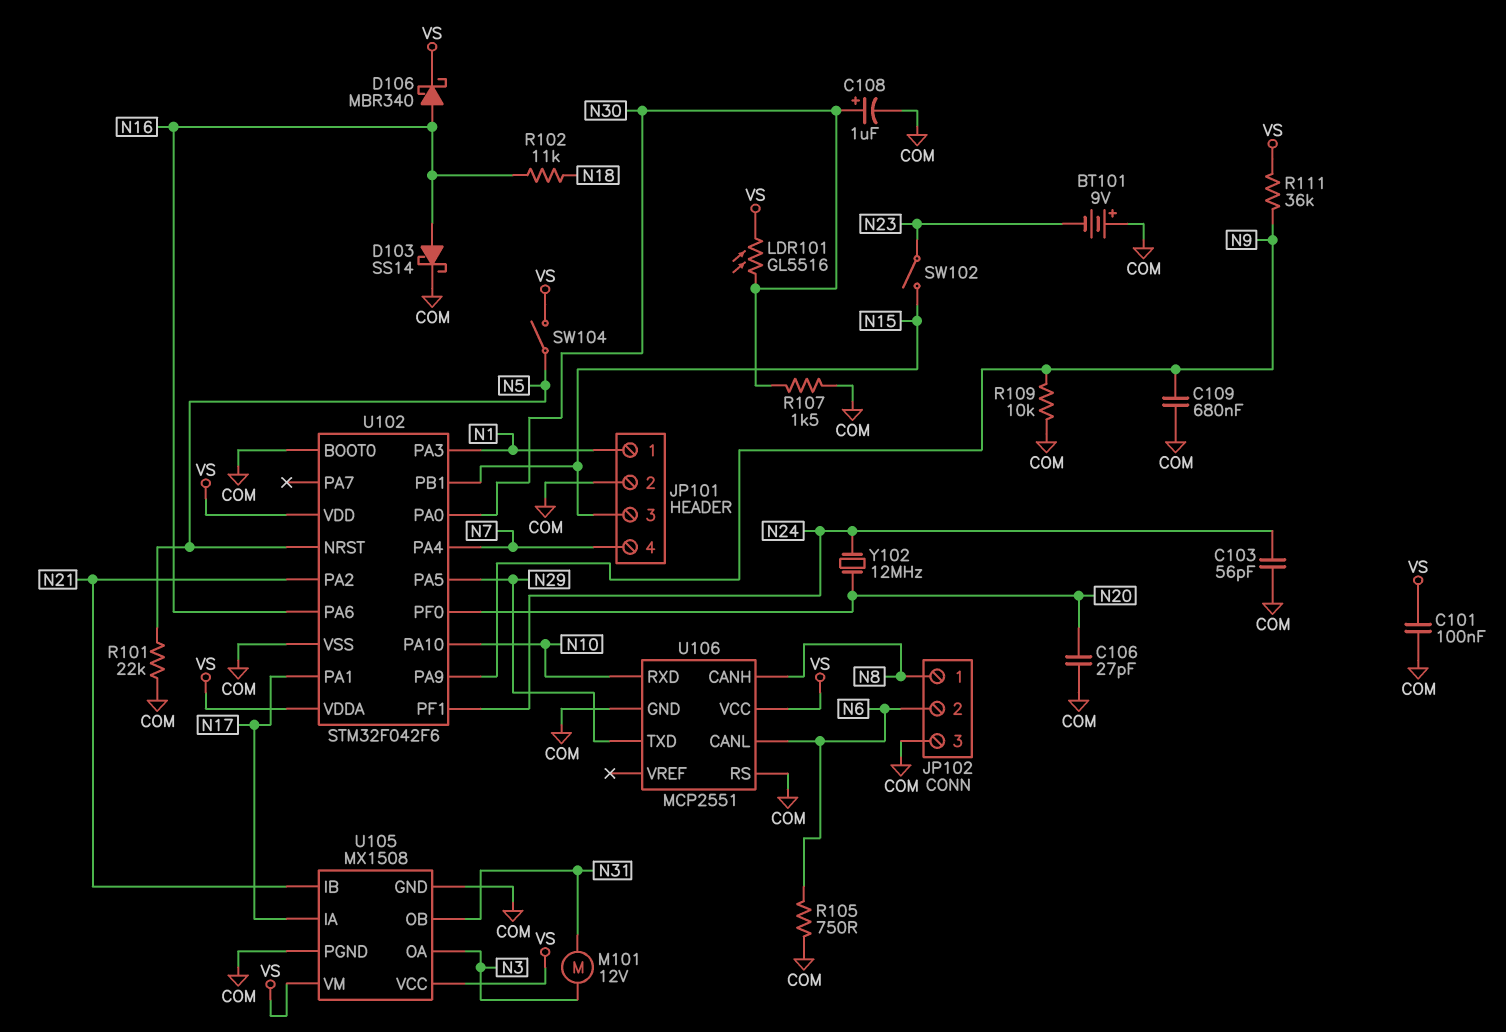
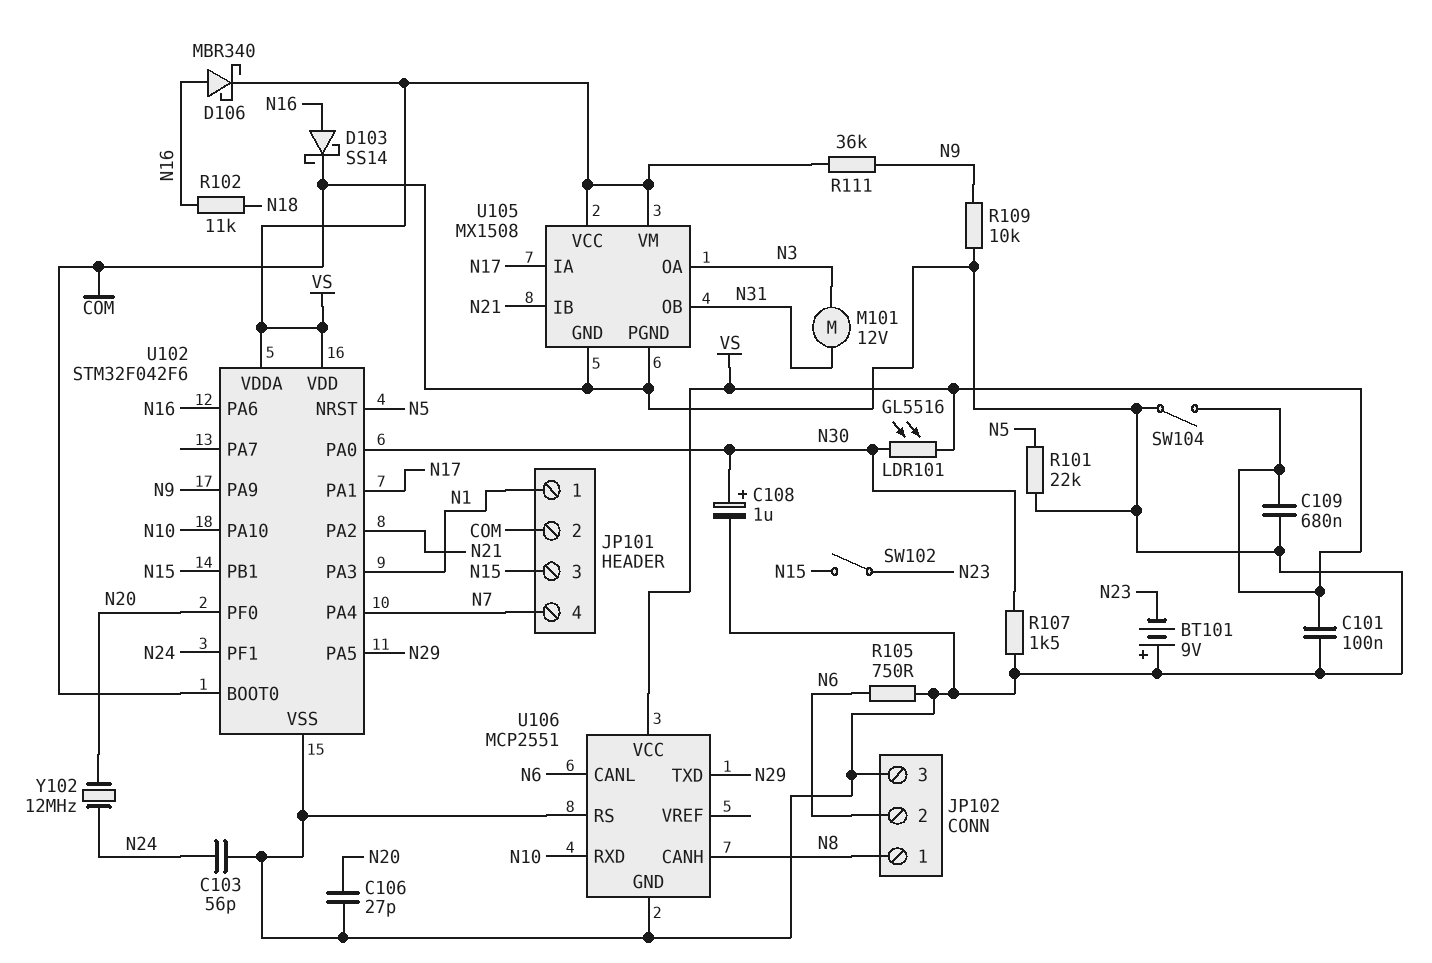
C109: 680nF (COM, N9) -> 680nF (COM, VS)
SW104: switch (N5, VS) -> switch (COM, VS)

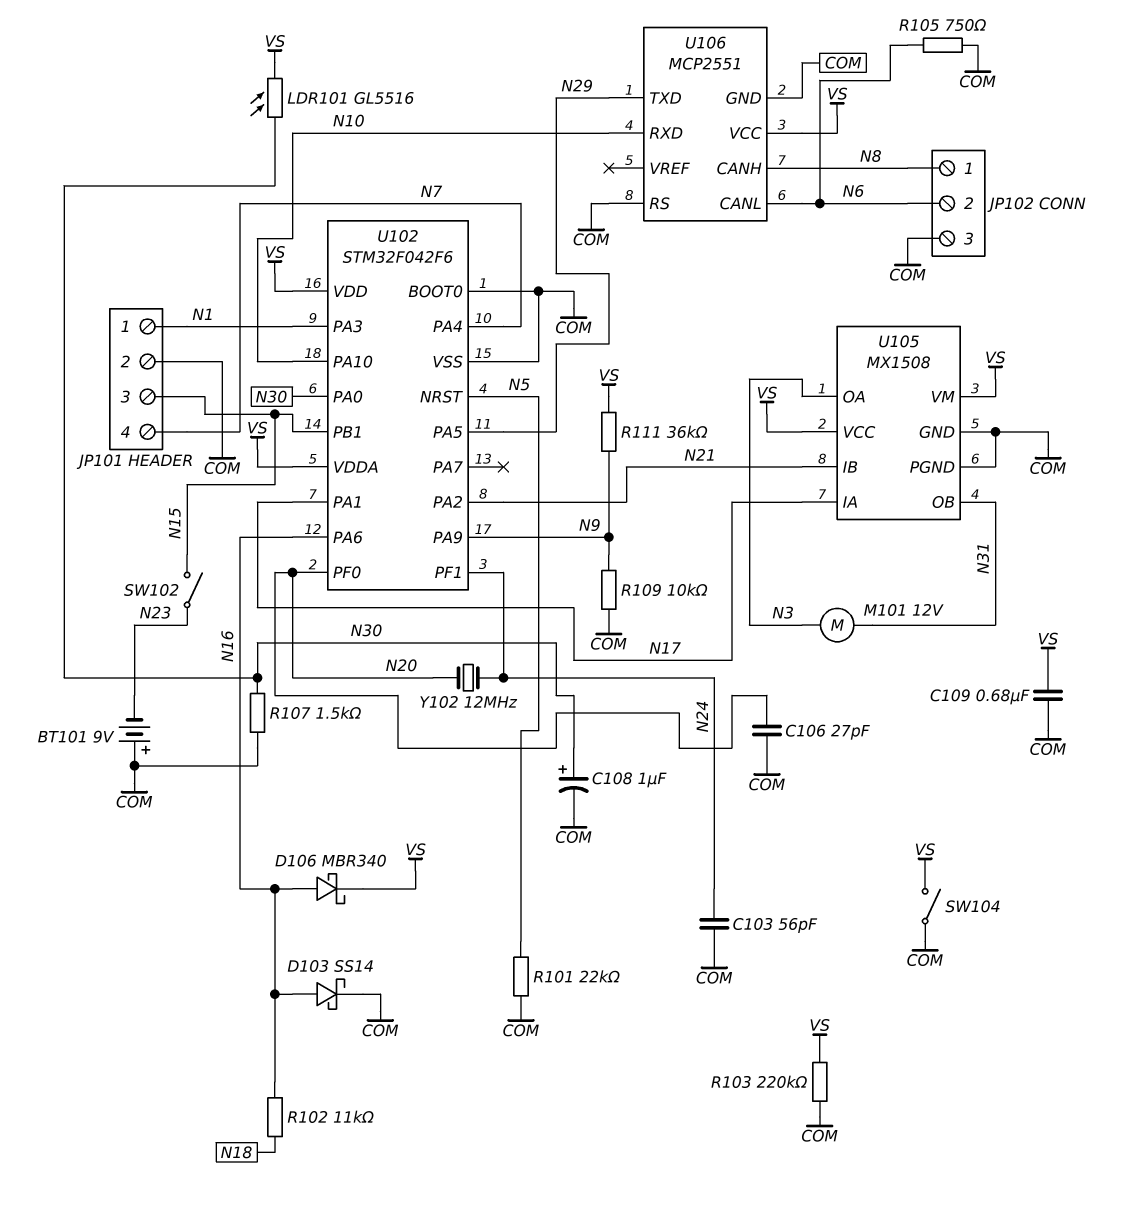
C101: 100nF (COM, VS) -> none
R103: none -> 220k (COM, VS)

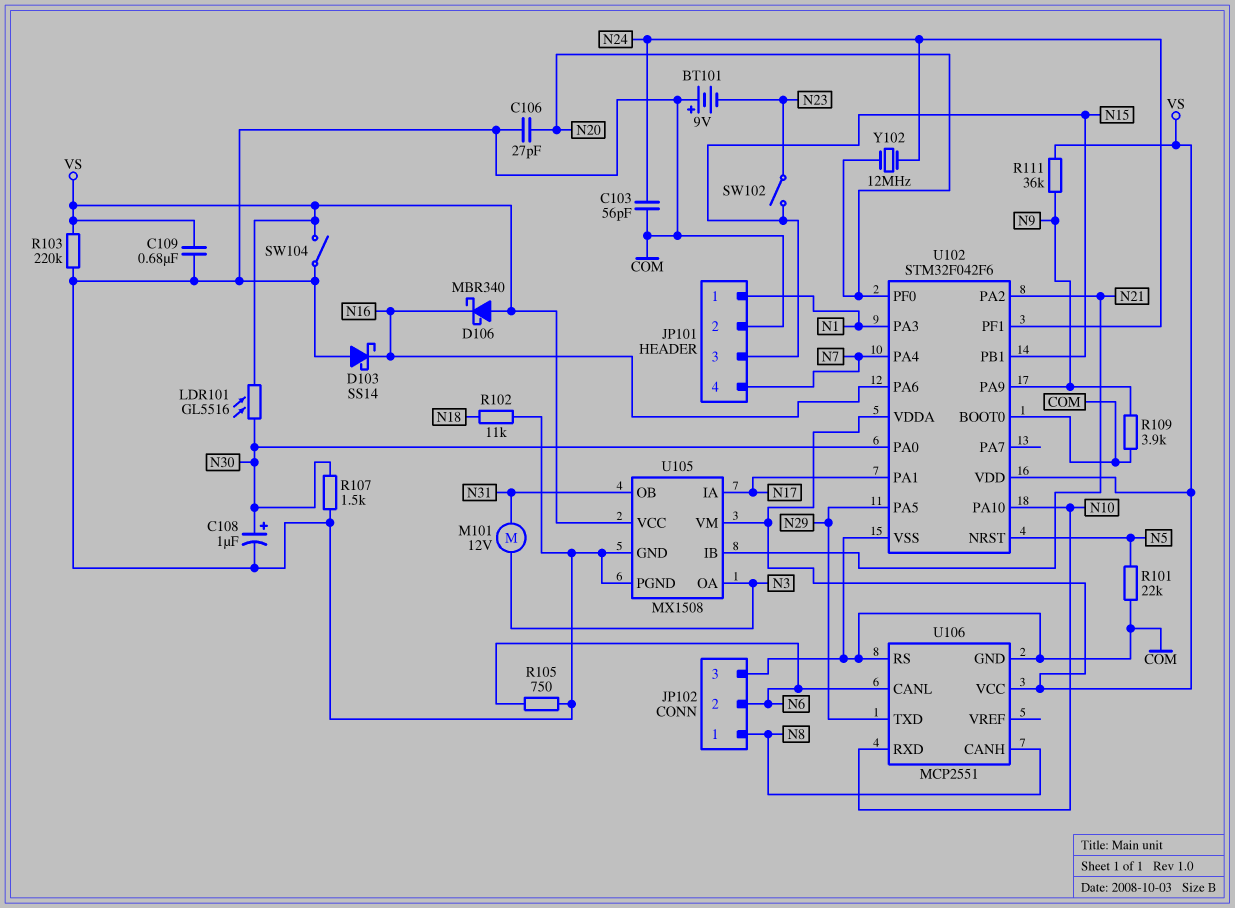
D103: schottky SS14 (A N16, K COM) -> schottky SS14 (A COM, K N16)
D106: schottky MBR340 (A N16, K VS) -> schottky MBR340 (A VS, K N16)
R102: 11k (N16, N18) -> 11k (COM, N18)
R109: 10k (COM, N9) -> 3.9k (COM, N9)

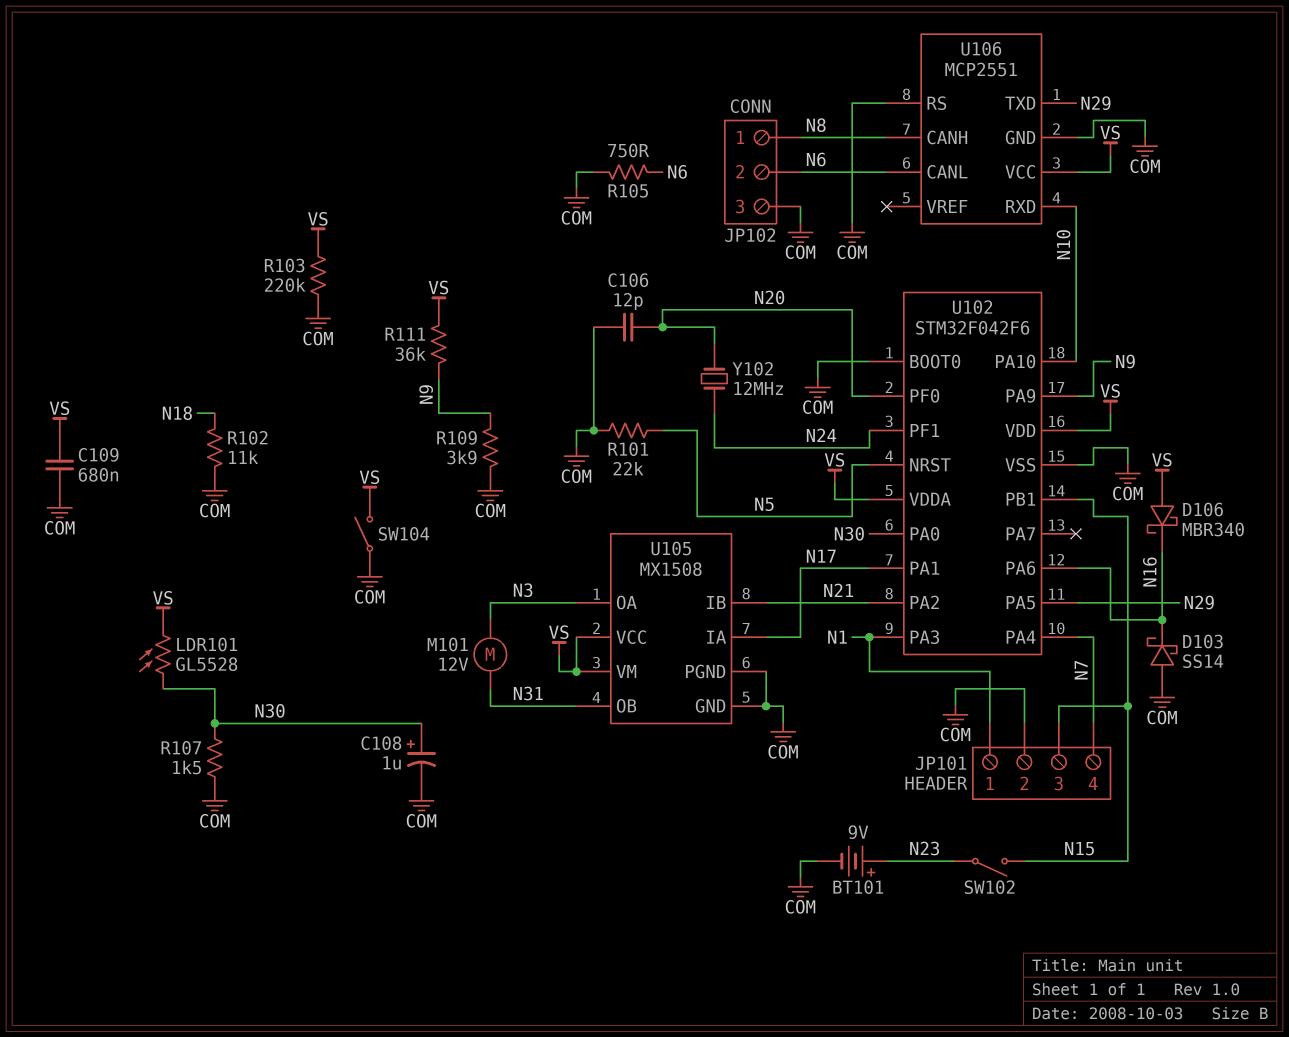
BT101: 9V (plus COM, minus N23) -> 9V (plus N23, minus COM)
C103: 56pF (COM, N24) -> none
C106: 27pF (COM, N20) -> 12pF (COM, N20)
LDR101: GL5516 (N30, VS) -> GL5528 (N30, VS)

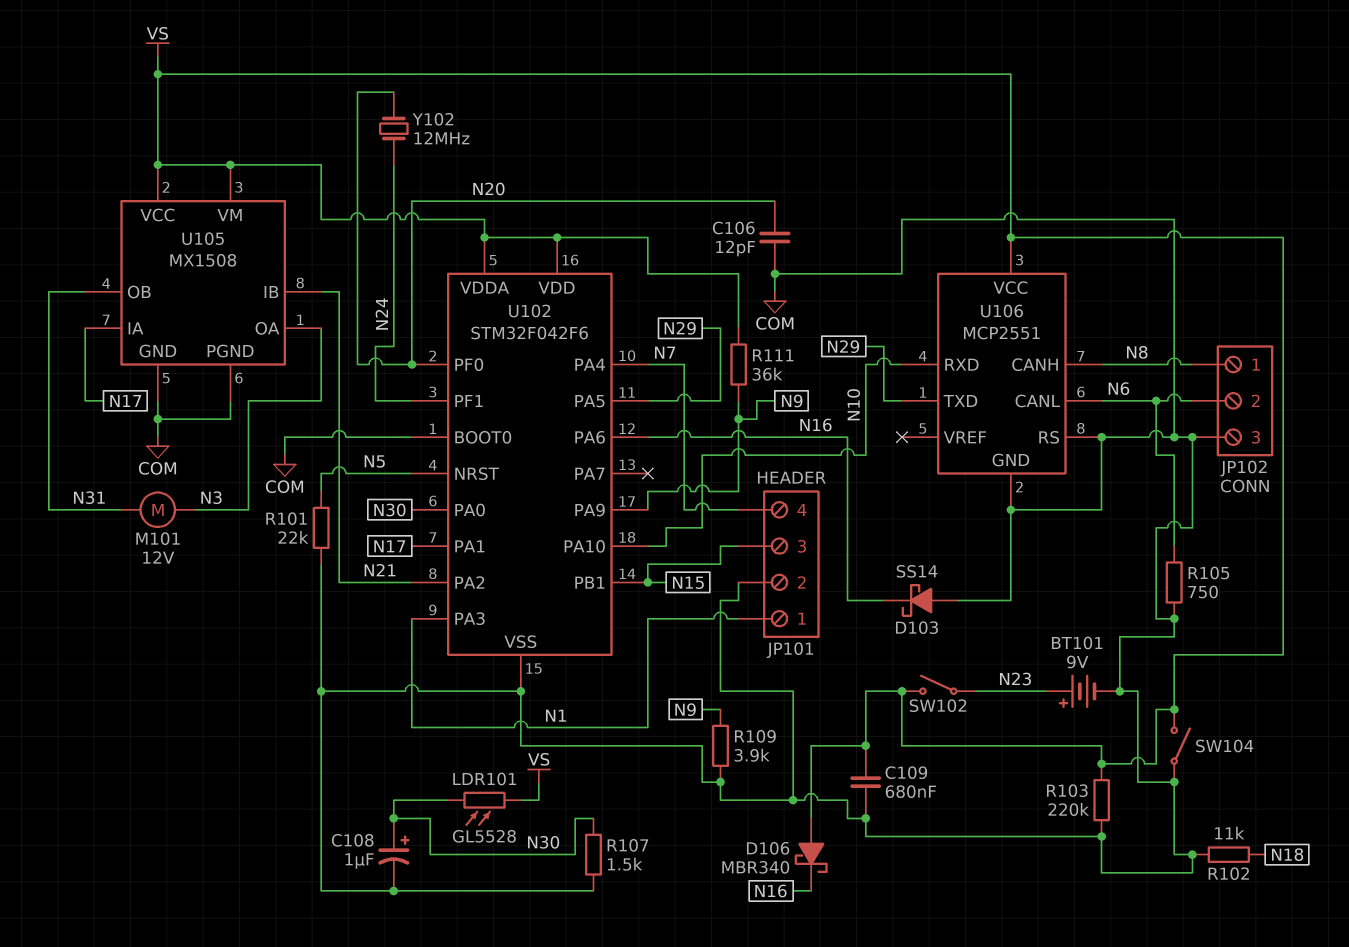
SW102: switch (N15, N23) -> switch (N23, VS)

